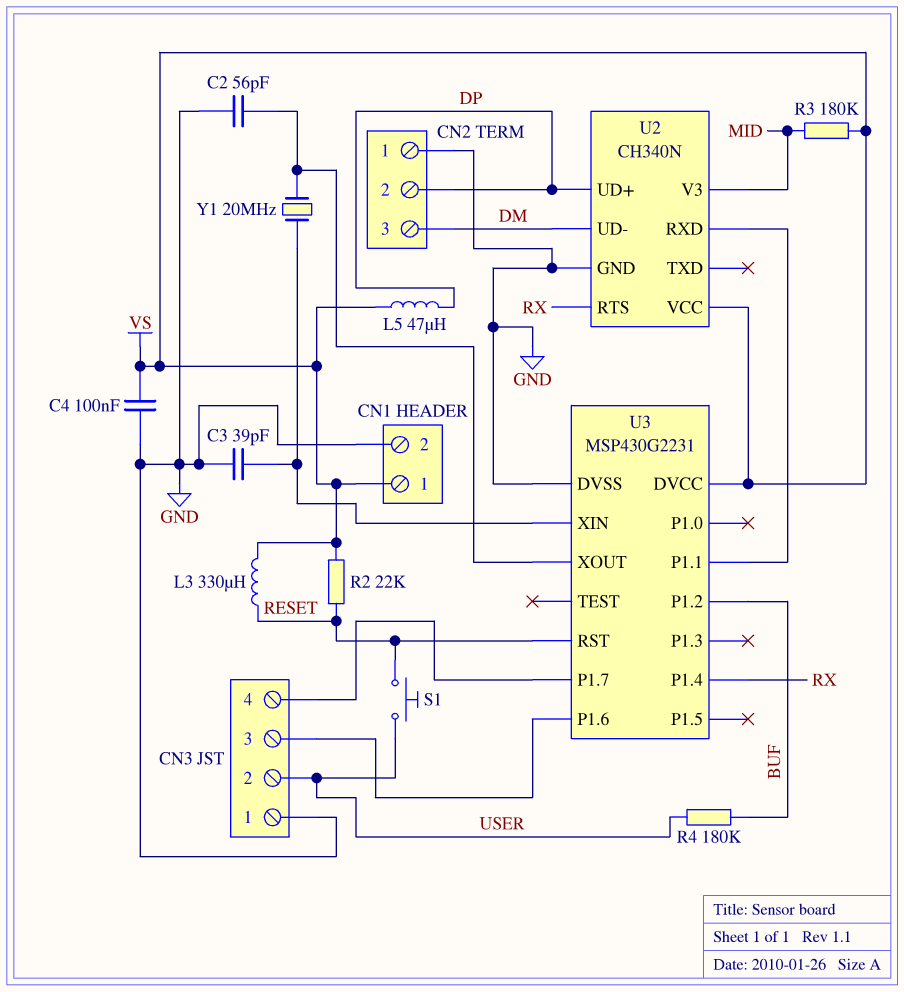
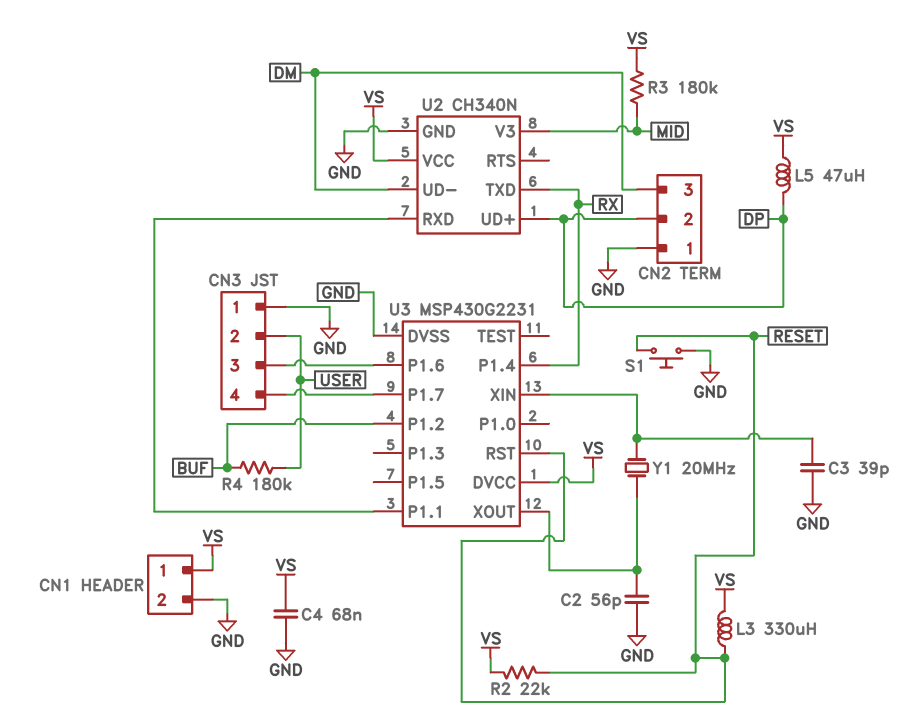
C4: 100nF (GND, VS) -> 68nF (GND, VS)
S1: button (RESET, USER) -> button (GND, RESET)
U2 pin RTS: RX -> none
U2 pin TXD: none -> RX

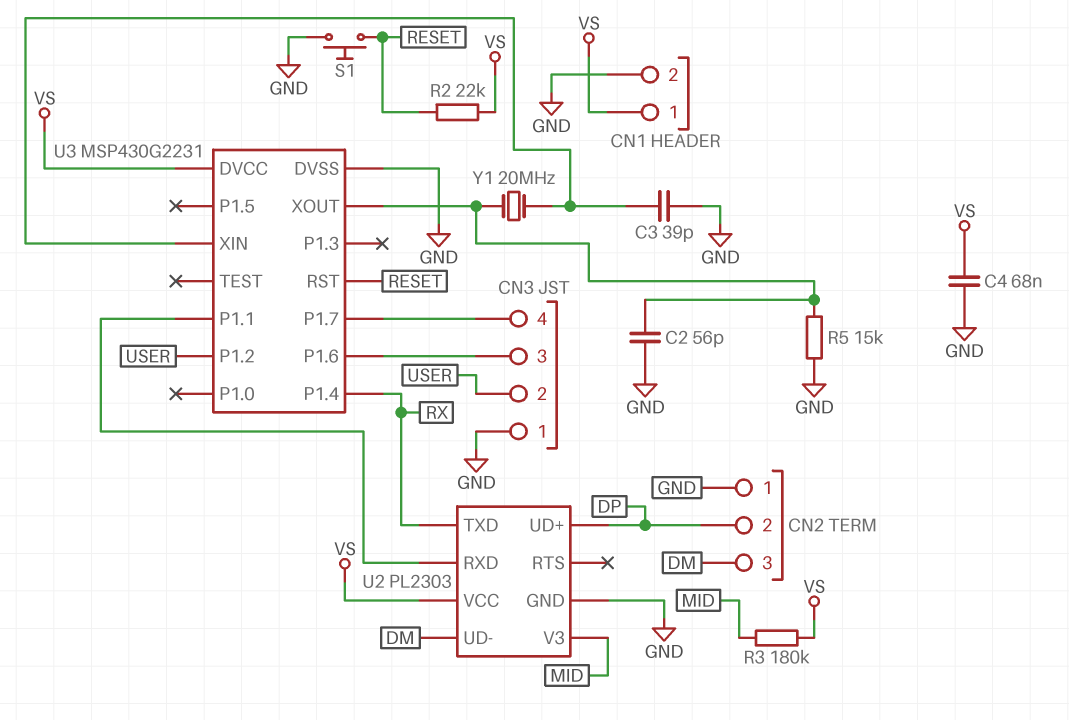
L3: 330uH (RESET, VS) -> none
L5: 47uH (DP, VS) -> none
R4: 180k (BUF, USER) -> none
R5: none -> 15k (GND, U3/XOUT)
U2: CH340N -> PL2303
U3 pin P1.2: BUF -> USER

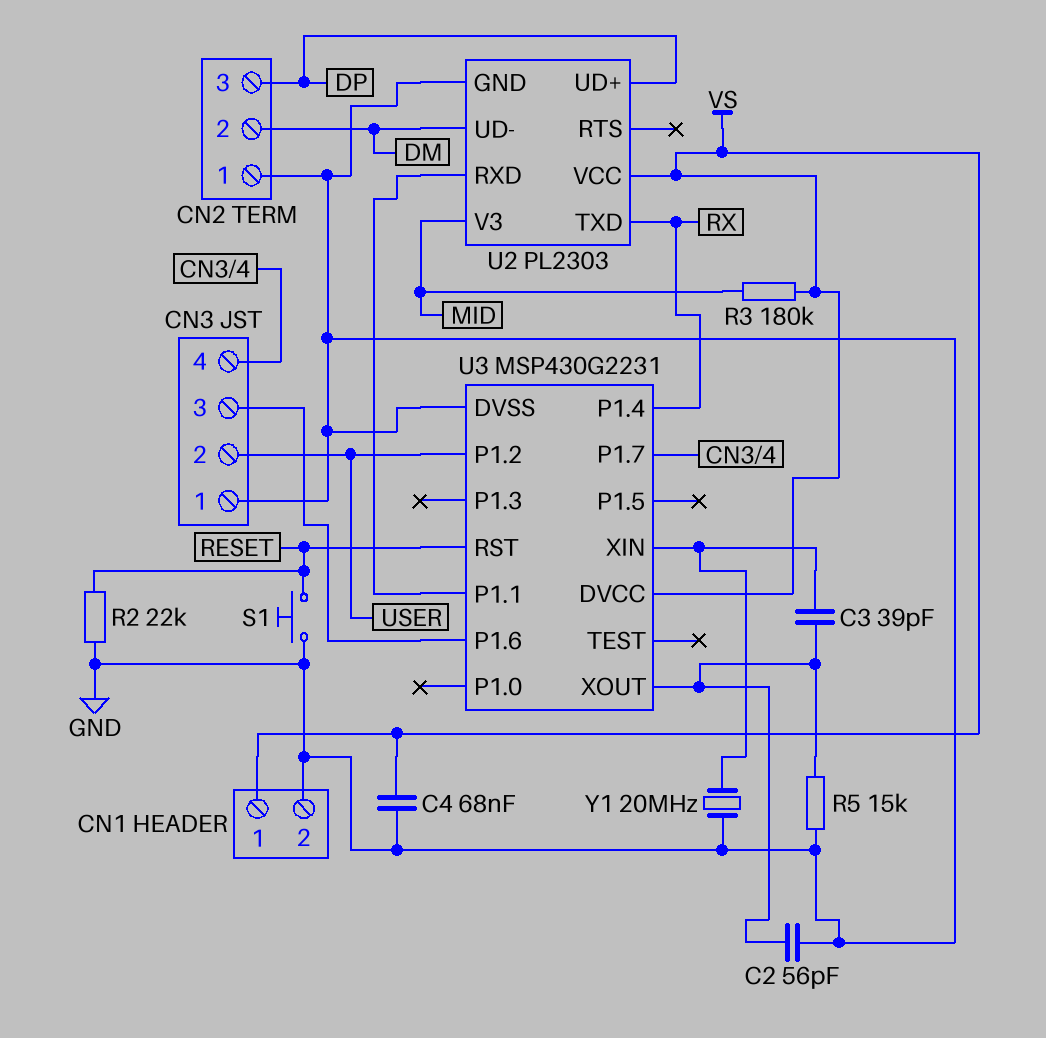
C3: 39pF (GND, U3/XIN) -> 39pF (U3/XIN, U3/XOUT)
CN2 pin 2: DP -> DM
CN2 pin 3: DM -> DP
R2: 22k (RESET, VS) -> 22k (GND, RESET)
Y1: 20MHz (U3/XIN, U3/XOUT) -> 20MHz (GND, U3/XIN)

